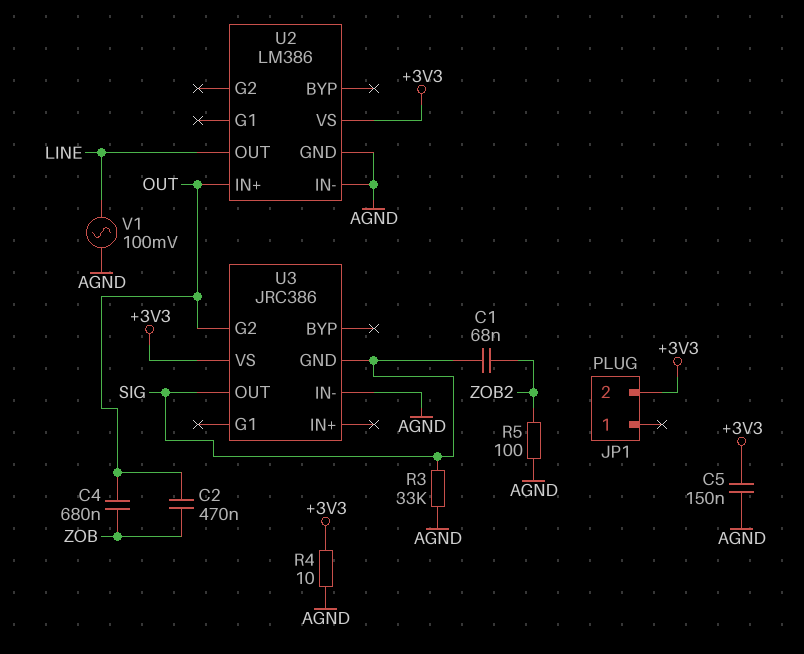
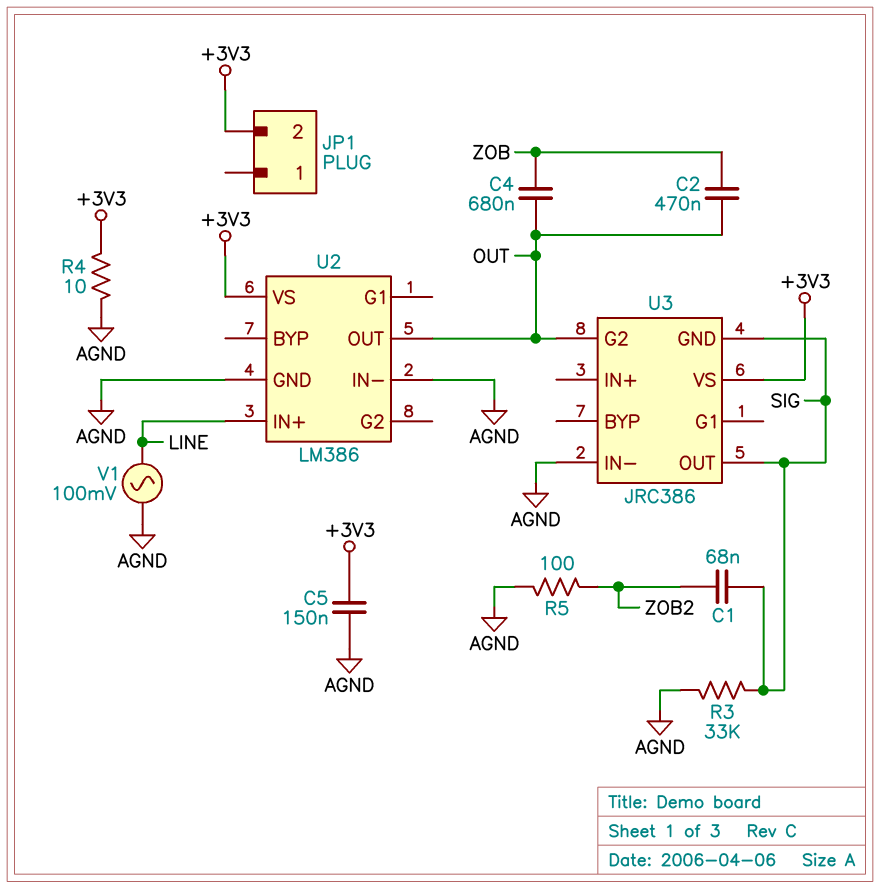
U2 pin IN+: OUT -> LINE
U2 pin OUT: LINE -> OUT

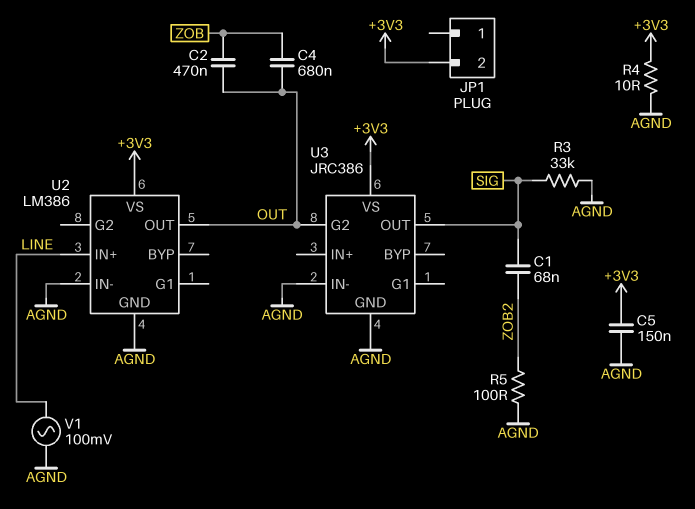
U3 pin GND: SIG -> AGND

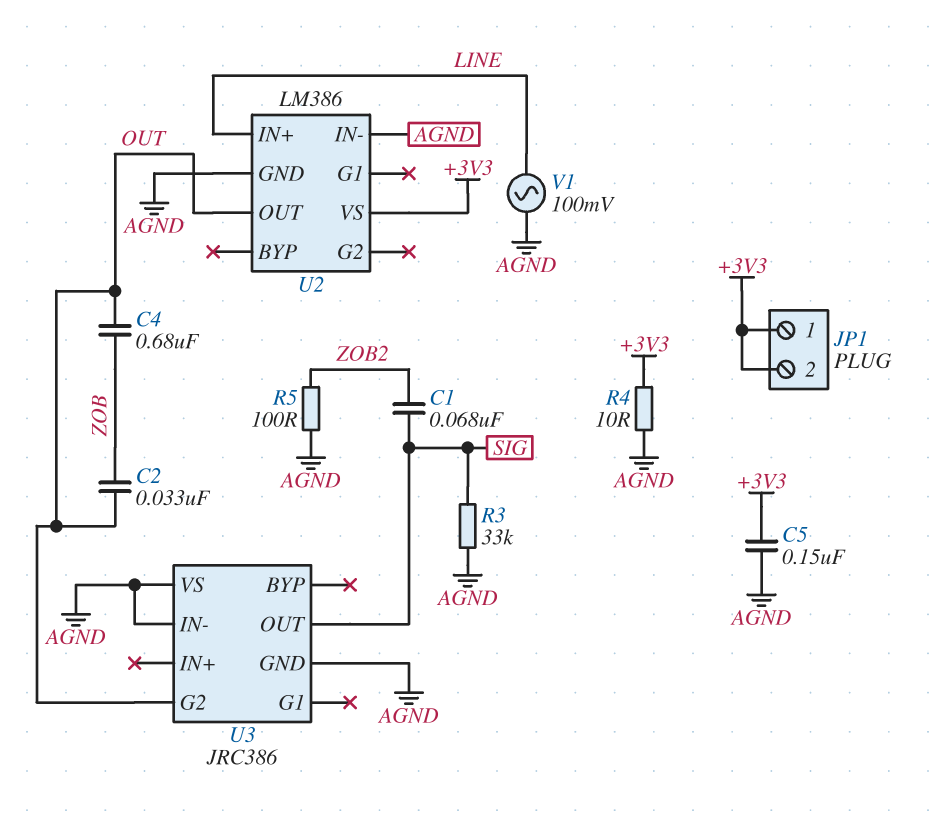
C2: 470nF (OUT, ZOB) -> 33nF (OUT, ZOB)
JP1 pin 1: none -> +3V3
U3 pin VS: +3V3 -> AGND

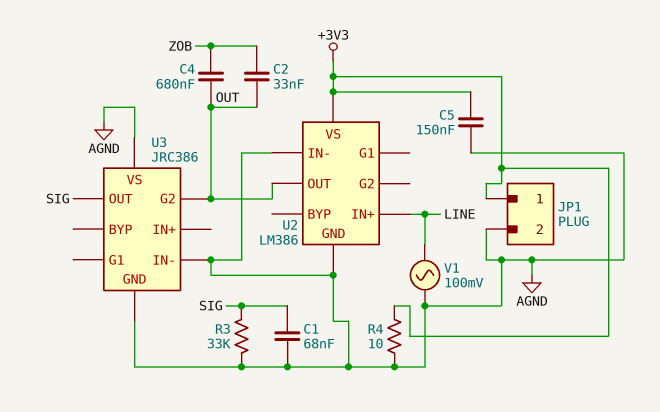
C1: 68nF (SIG, ZOB2) -> 68nF (AGND, SIG)
JP1 pin 2: +3V3 -> AGND
R5: 100 (AGND, ZOB2) -> none

